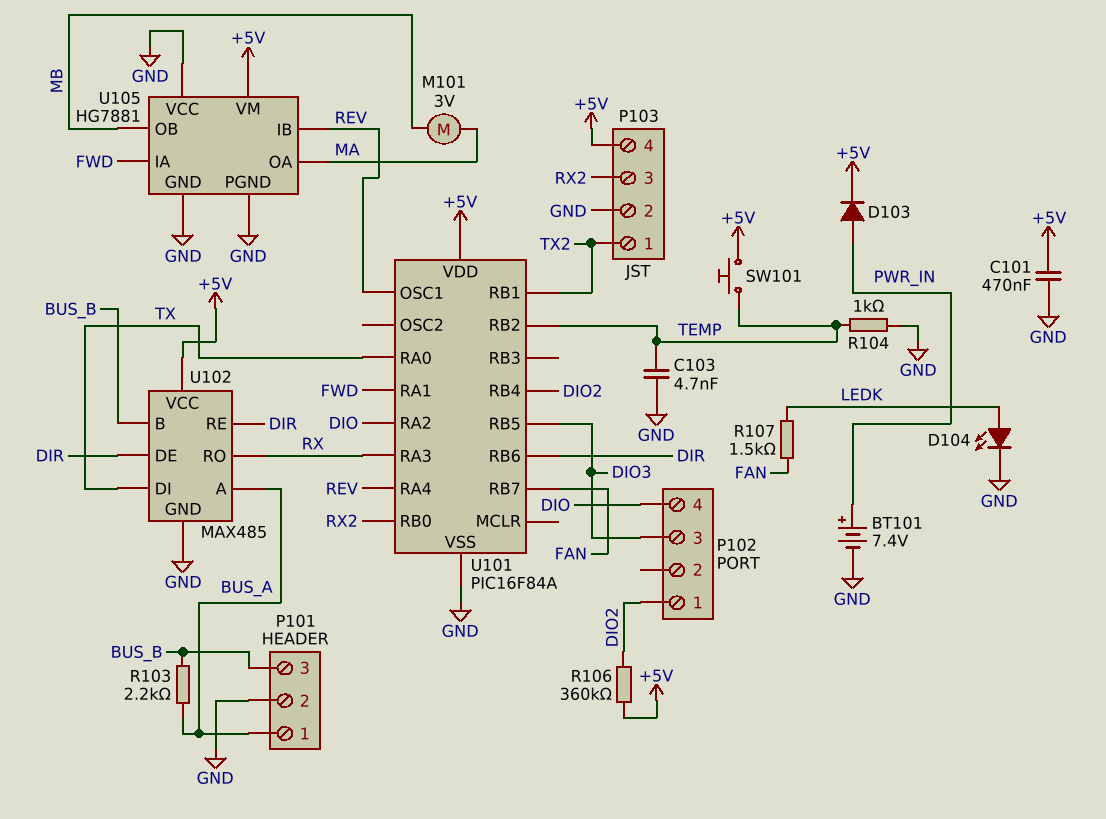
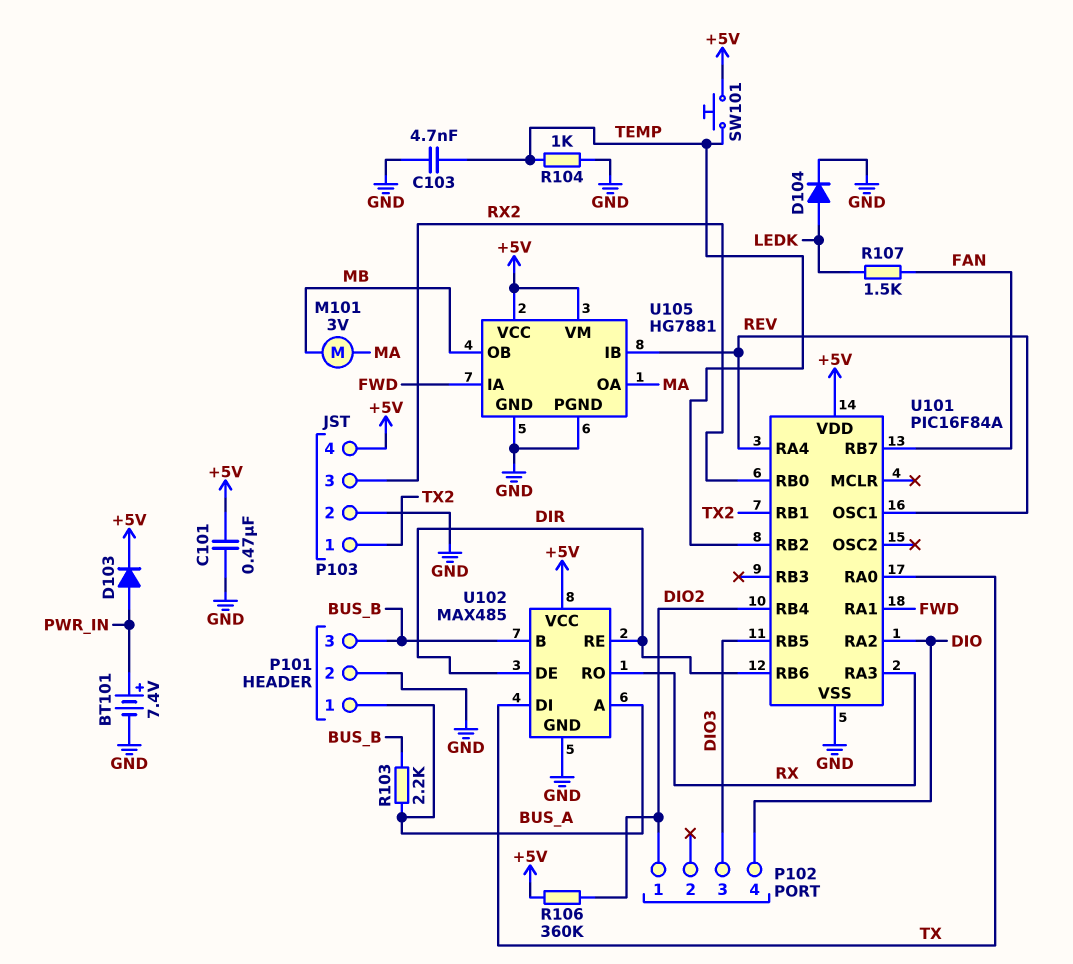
D104: LED (A LEDK, K GND) -> diode (A LEDK, K GND)
U105 pin VCC: GND -> +5V

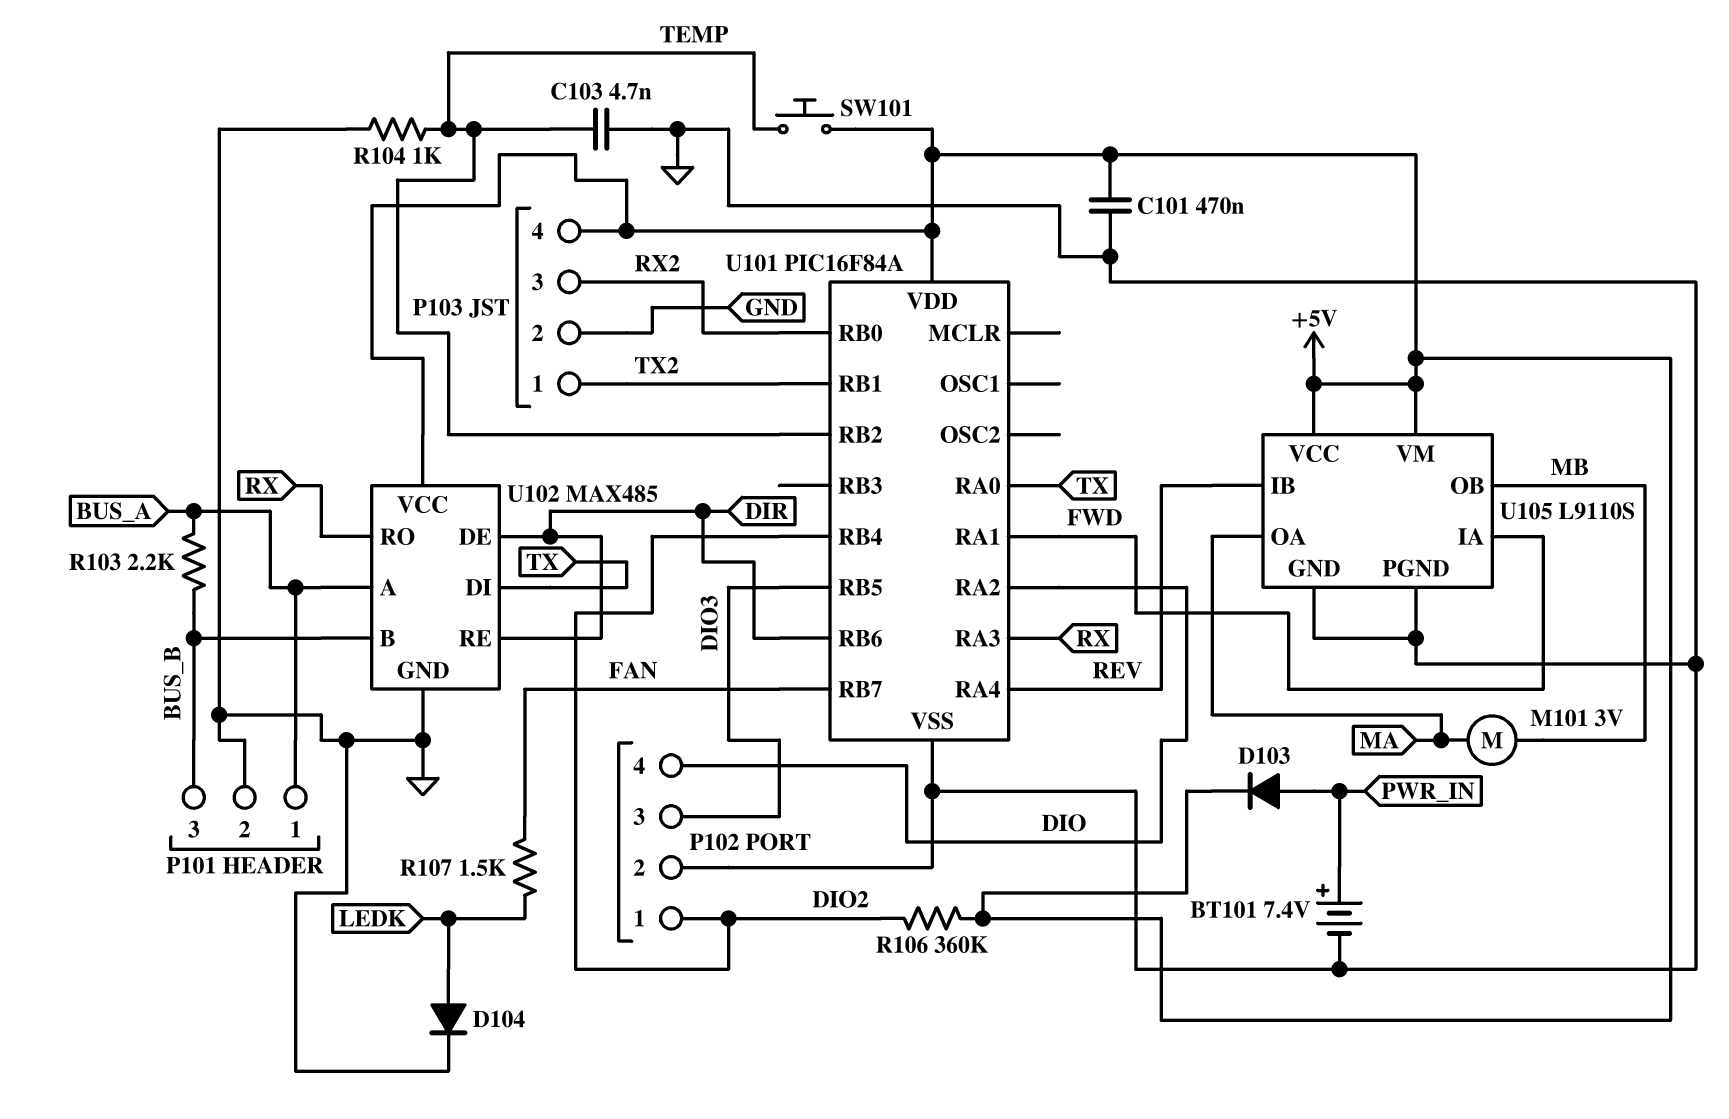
P102 pin 2: none -> GND
U101 pin OSC1: REV -> none
U105: HG7881 -> L9110S

